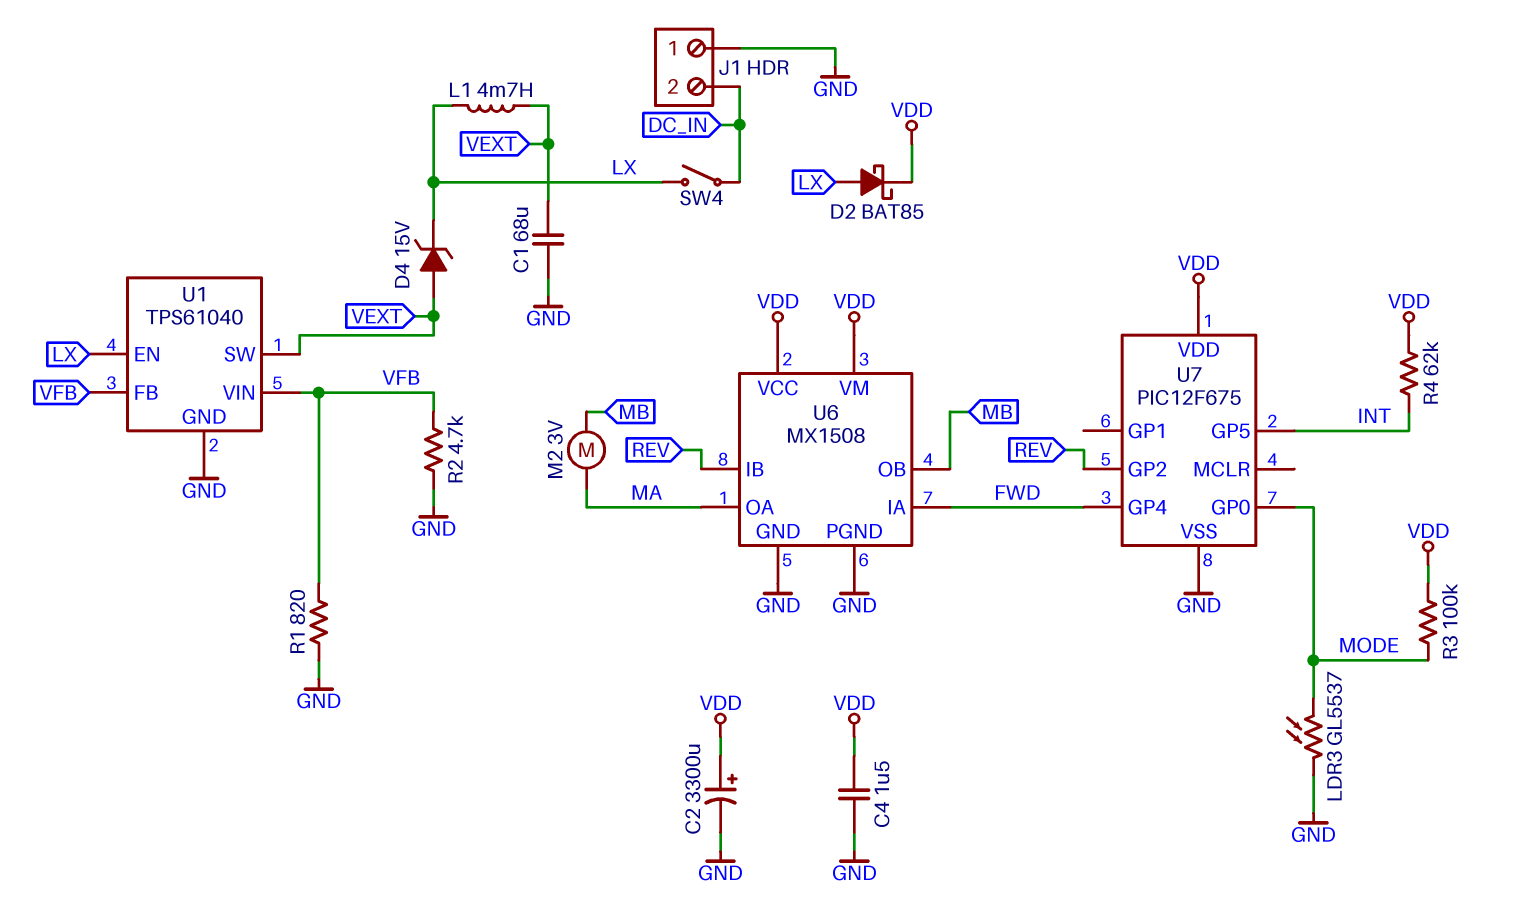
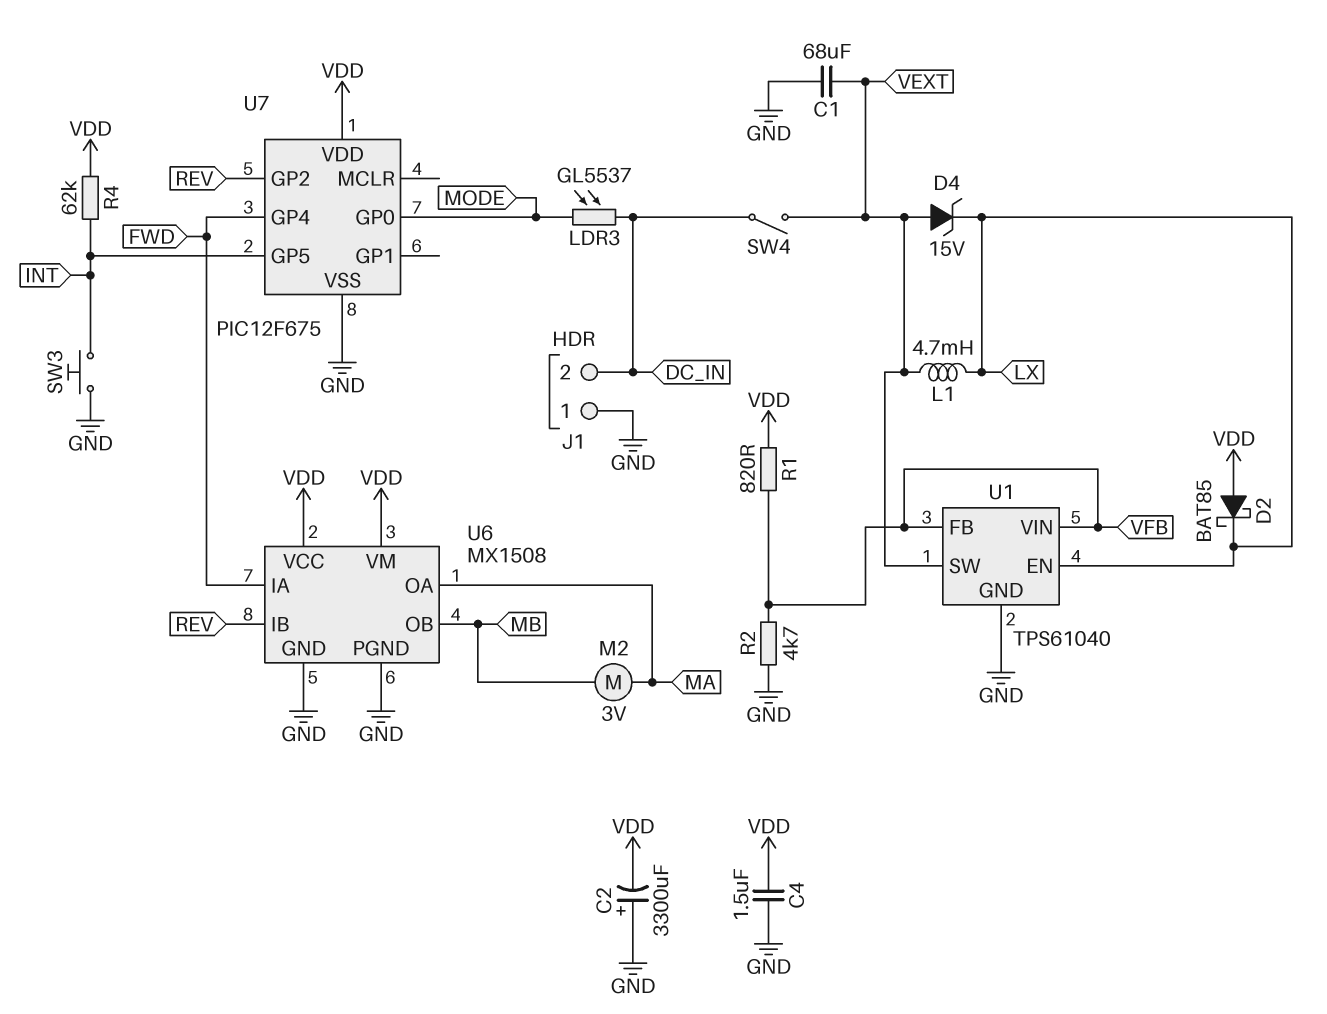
C2: 3300uF (plus VDD, minus GND) -> 3300uF (plus GND, minus VDD)
D2: schottky BAT85 (A LX, K VDD) -> schottky BAT85 (A VDD, K LX)
LDR3: GL5537 (GND, MODE) -> GL5537 (DC_IN, MODE)
R1: 820 (GND, VFB) -> 820 (VDD, VFB)
R3: 100k (MODE, VDD) -> none
SW3: none -> button (GND, INT)
SW4: switch (DC_IN, LX) -> switch (DC_IN, VEXT)

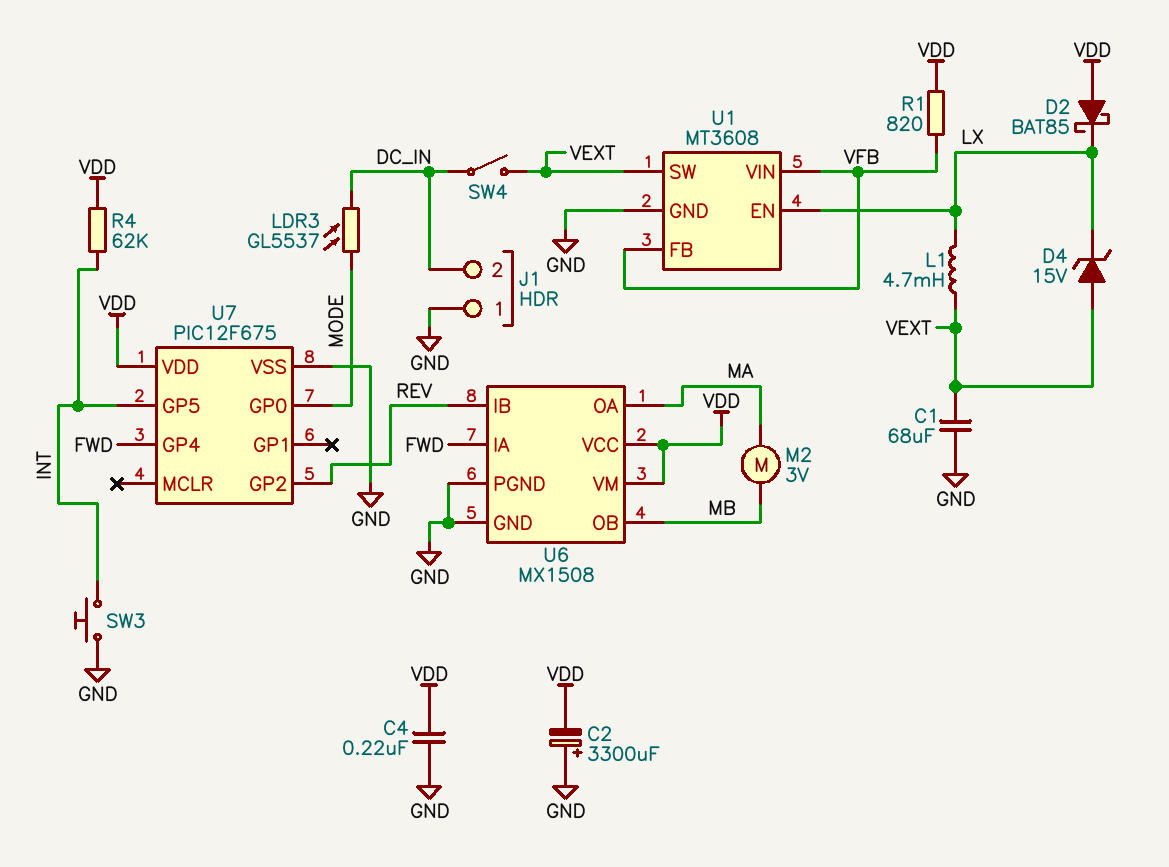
C4: 1.5uF (GND, VDD) -> 220nF (GND, VDD)
R2: 4.7k (GND, VFB) -> none
U1: TPS61040 -> MT3608

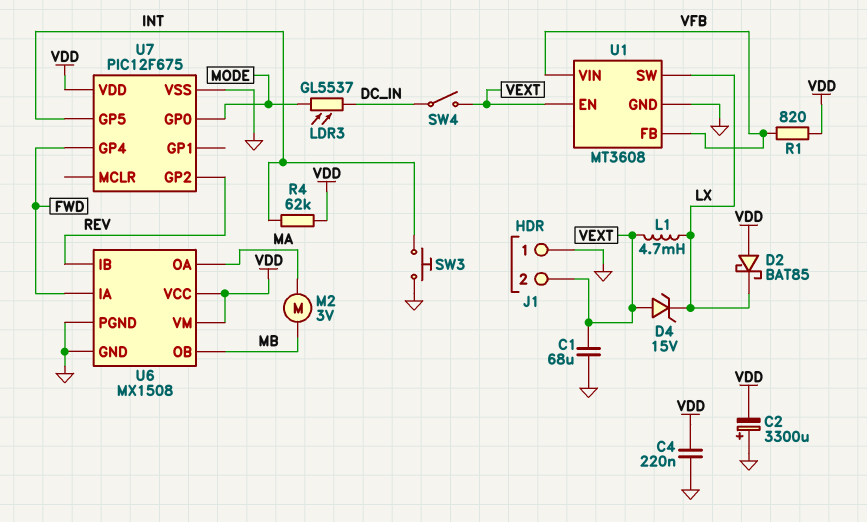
J1 pin 2: DC_IN -> VEXT
U1 pin EN: LX -> VEXT
U1 pin SW: VEXT -> LX

